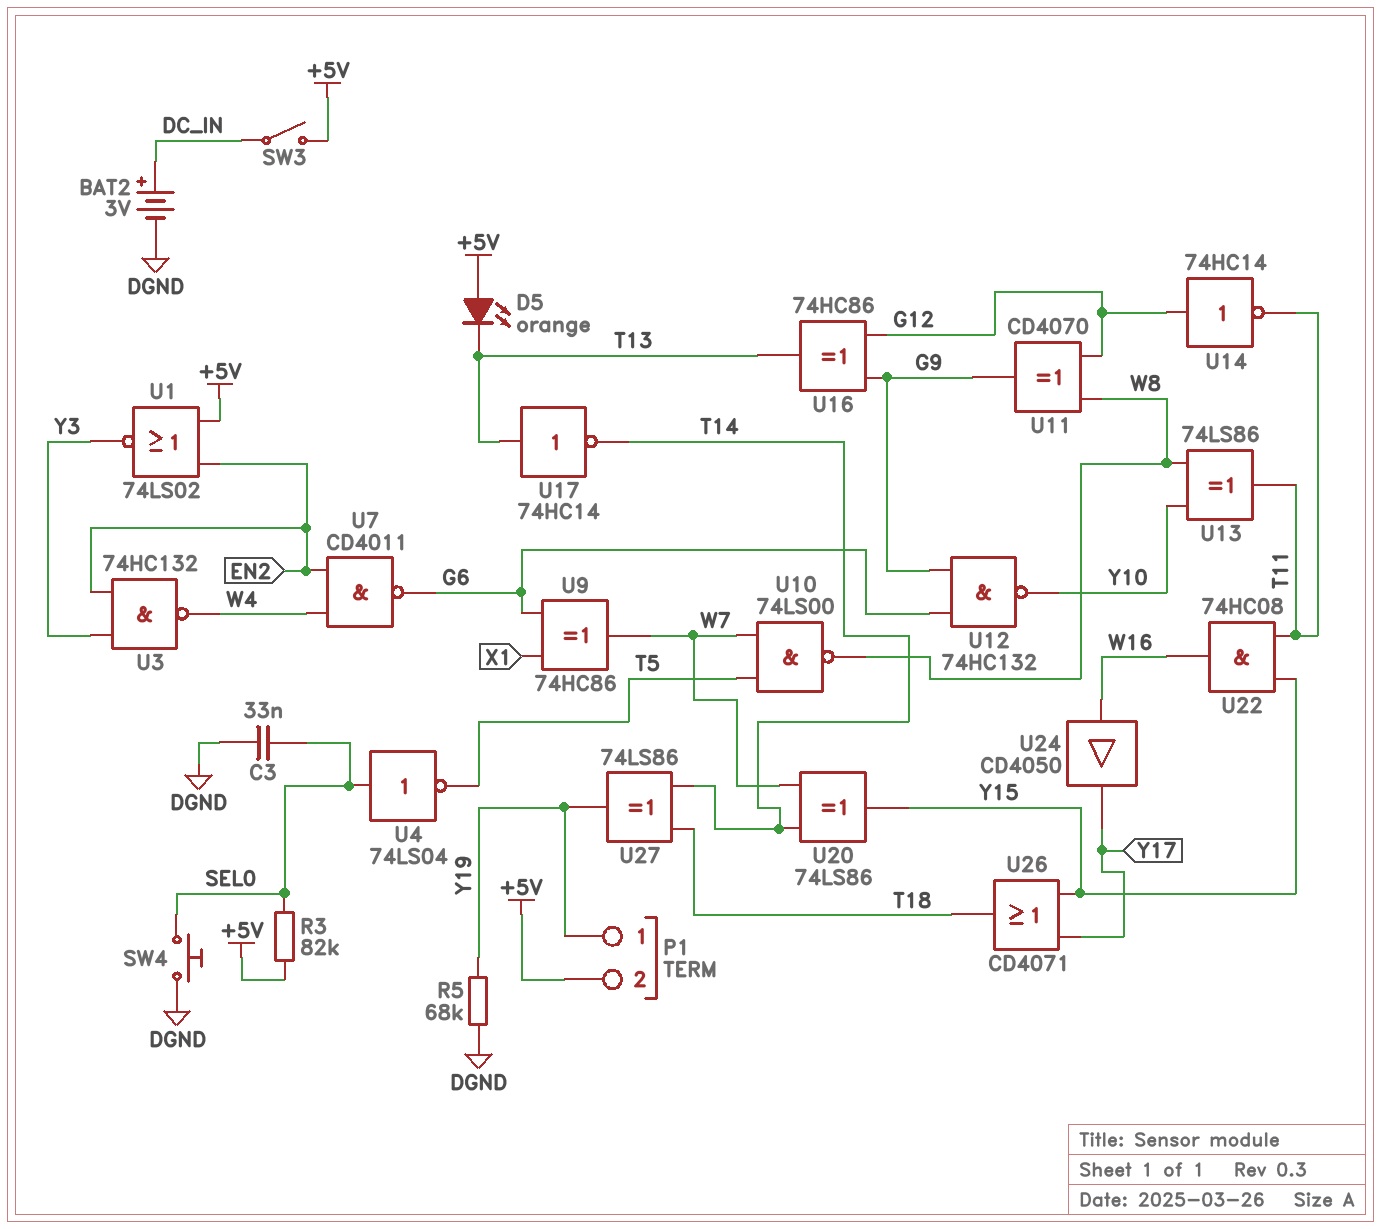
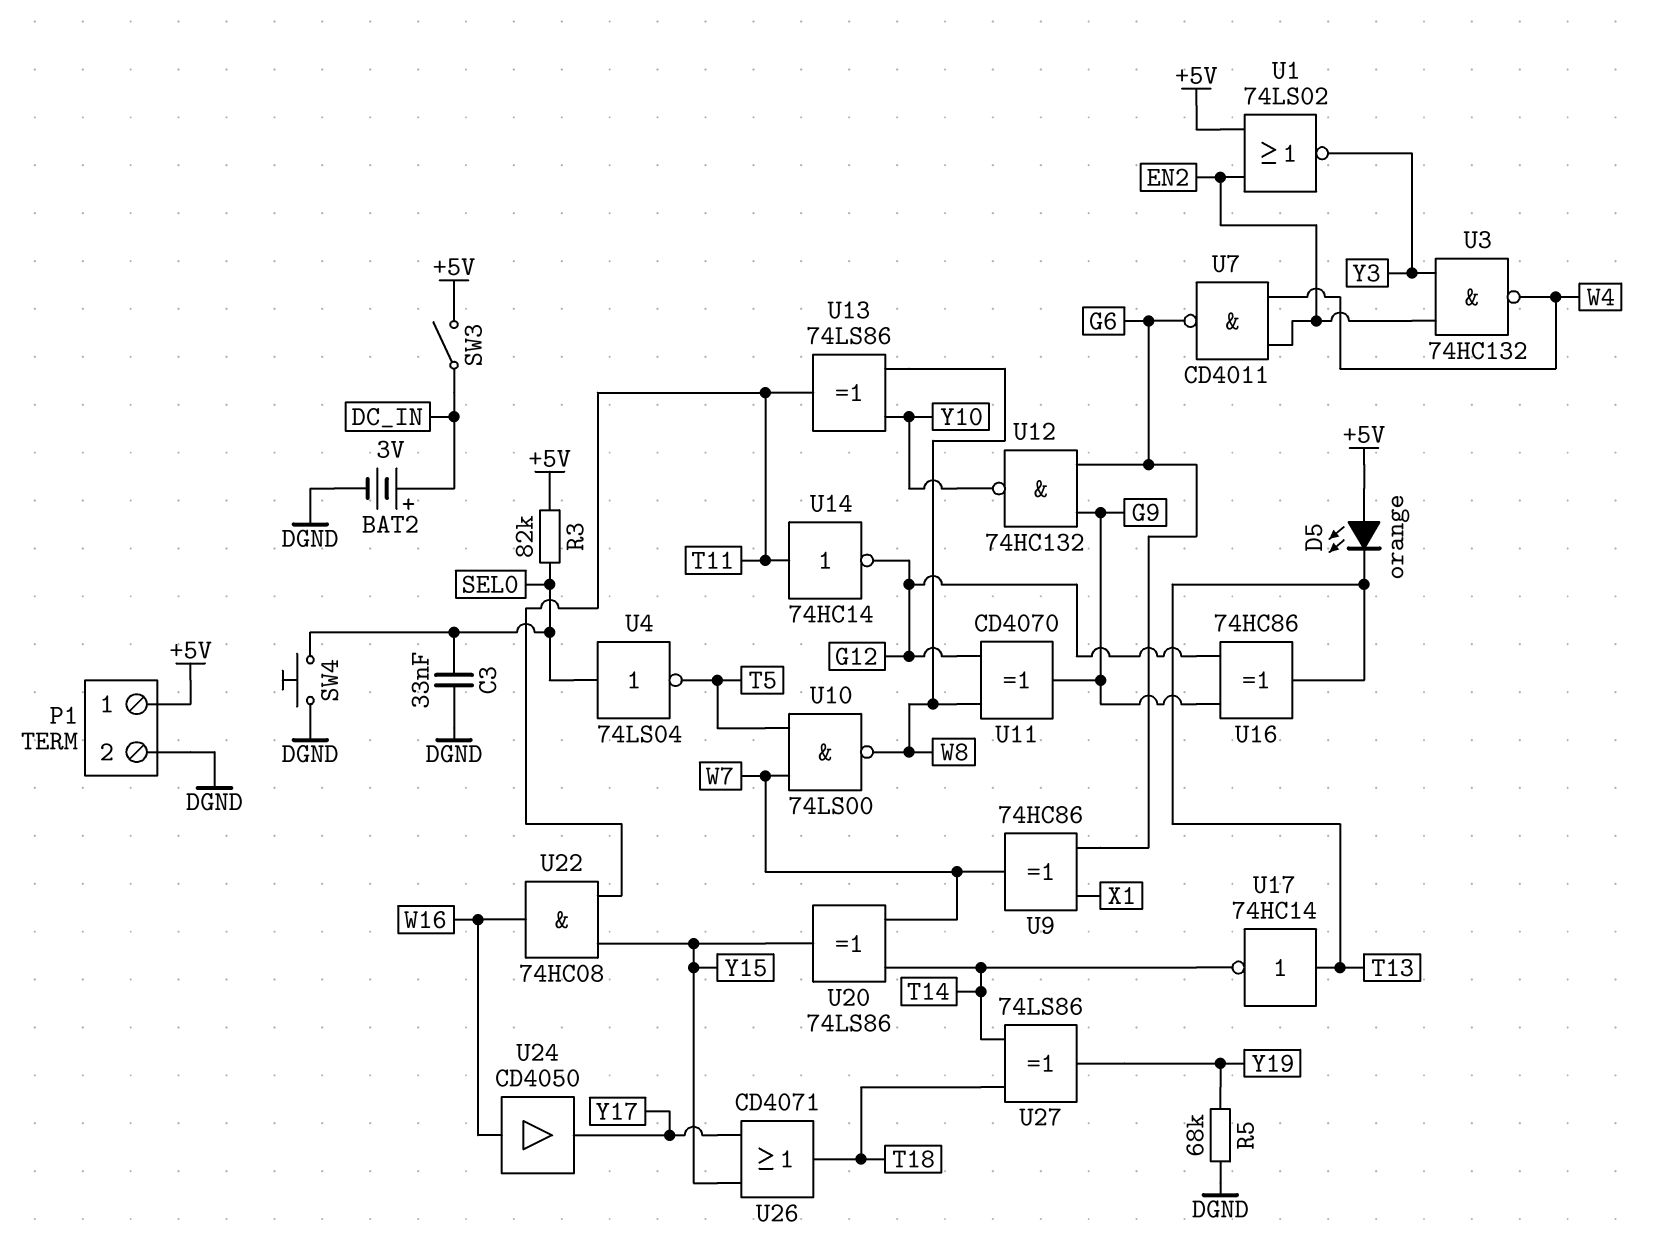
P1 pin 1: Y19 -> +5V
P1 pin 2: +5V -> DGND
U14: NOT 74HC14 (in G12, out T11) -> NOT 74HC14 (in T11, out G12)

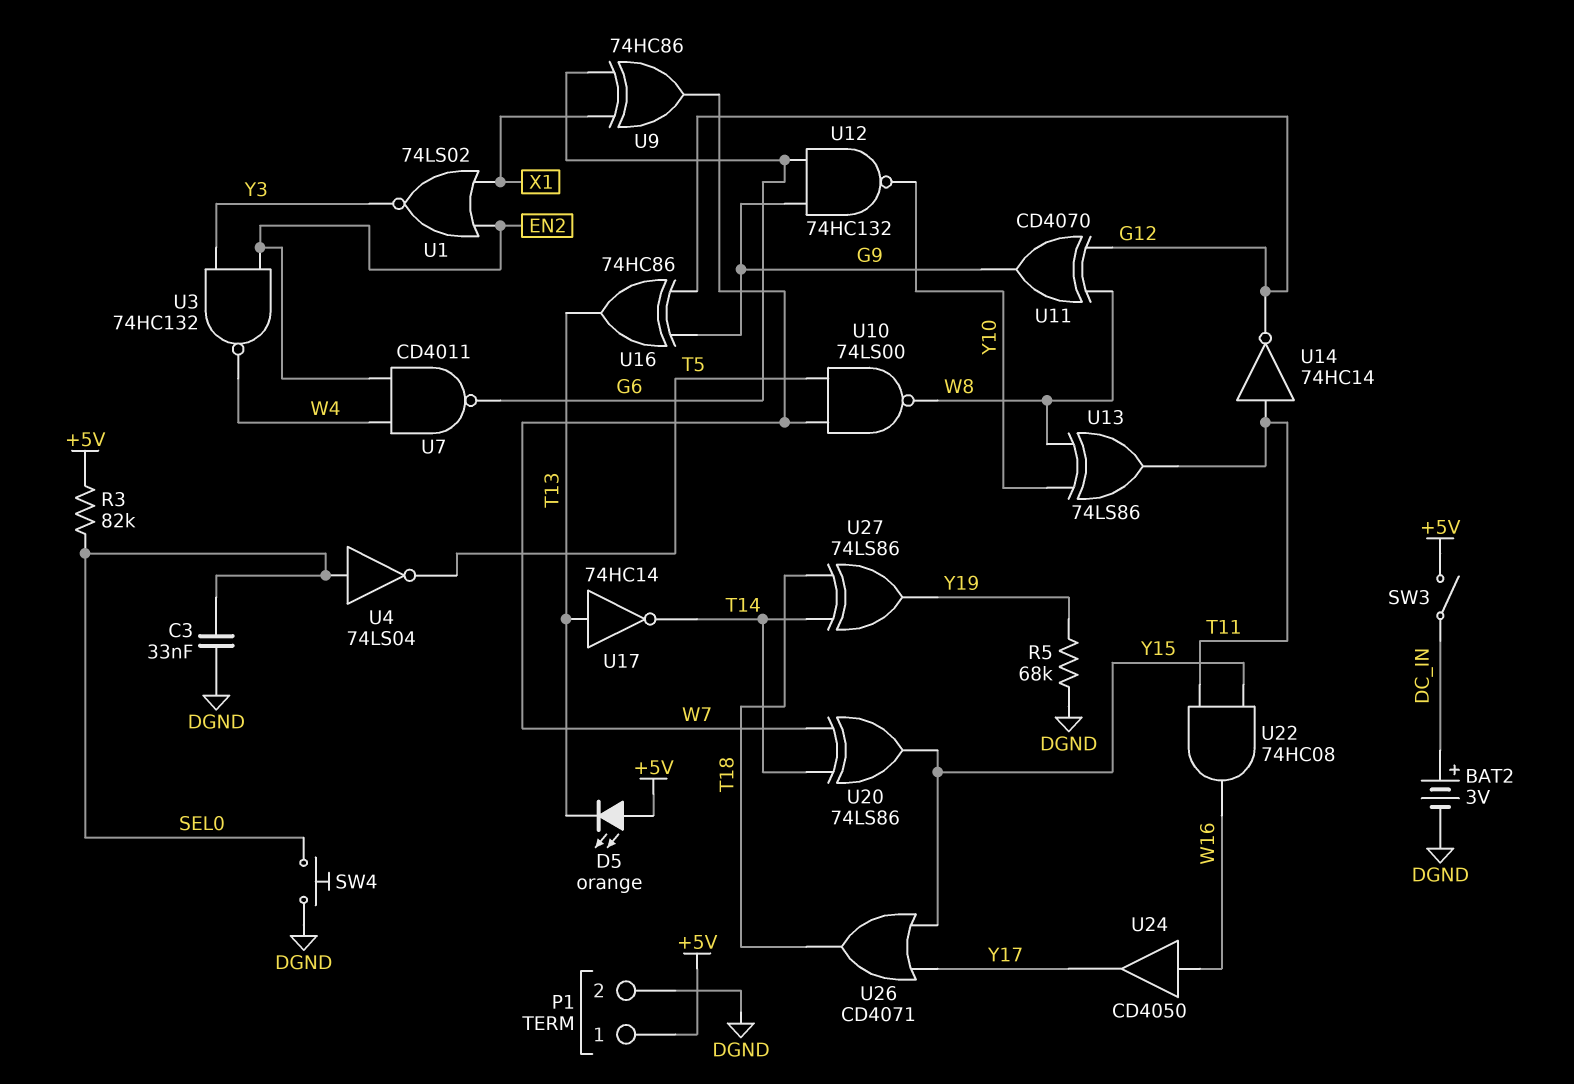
U1: NOR 74LS02 (in +5V, in EN2, out Y3) -> NOR 74LS02 (in EN2, in X1, out Y3)

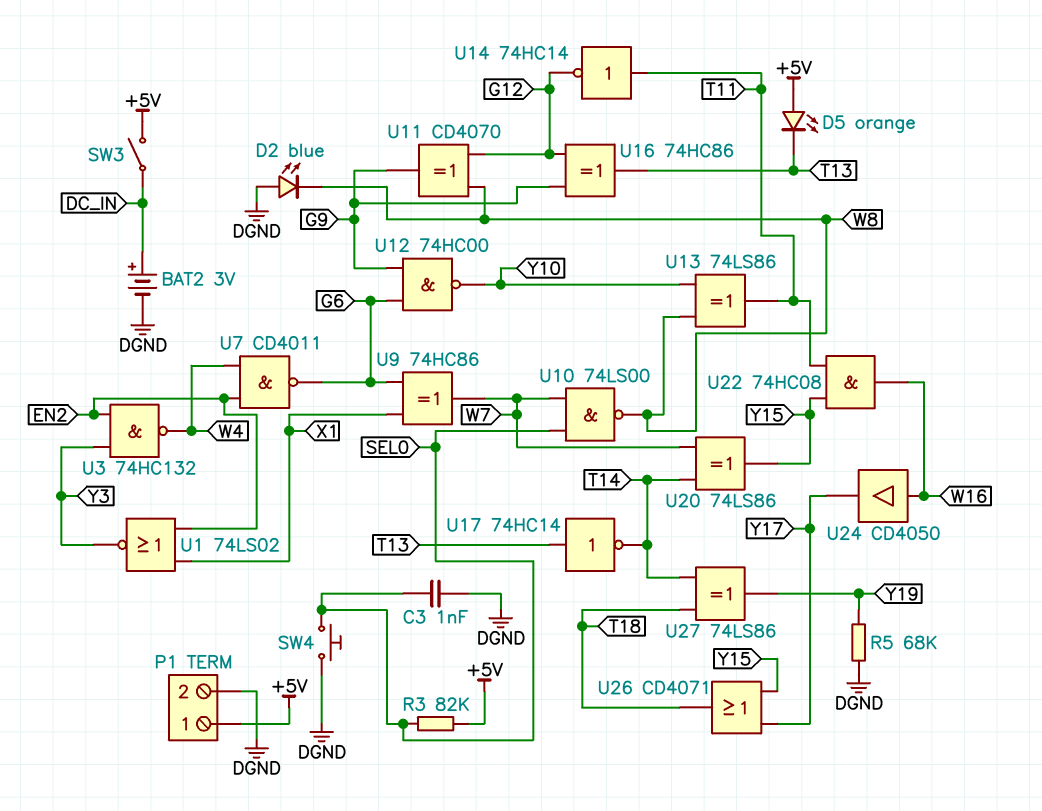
C3: 33nF (DGND, SEL0) -> 1nF (DGND, SEL0)
D2: none -> LED blue (A DGND, K W8)
U4: NOT 74LS04 (in SEL0, out T5) -> none
U10: NAND 74LS00 (in T5, in W7, out W8) -> NAND 74LS00 (in SEL0, in W7, out W8)
U12: NAND 74HC132 (in G6, in G9, out Y10) -> NAND 74HC00 (in G6, in G9, out Y10)

